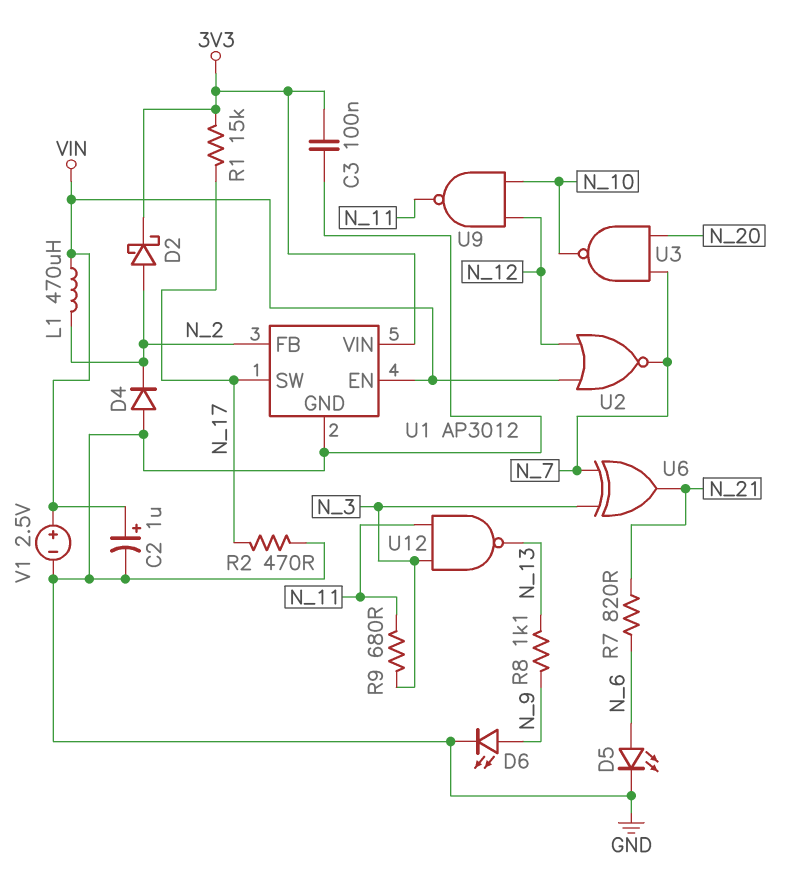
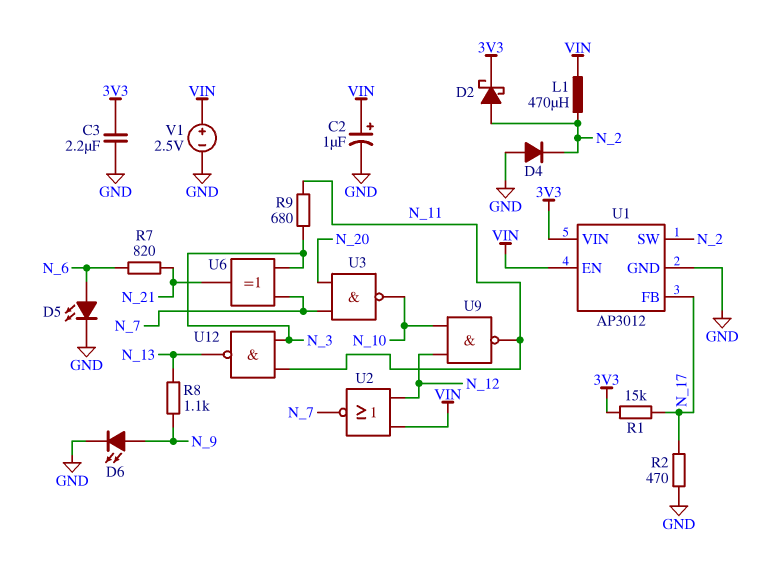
C3: 100nF (3V3, GND) -> 2.2uF (3V3, GND)
U1 pin FB: N_2 -> N_17
U1 pin SW: N_17 -> N_2

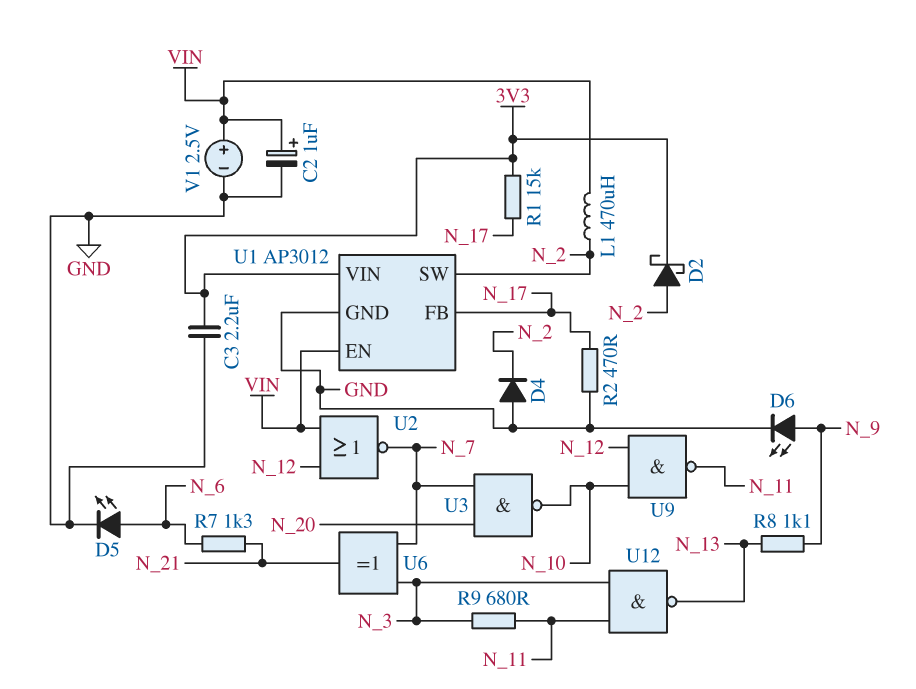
R7: 820 (N_6, N_21) -> 1.3k (N_6, N_21)

